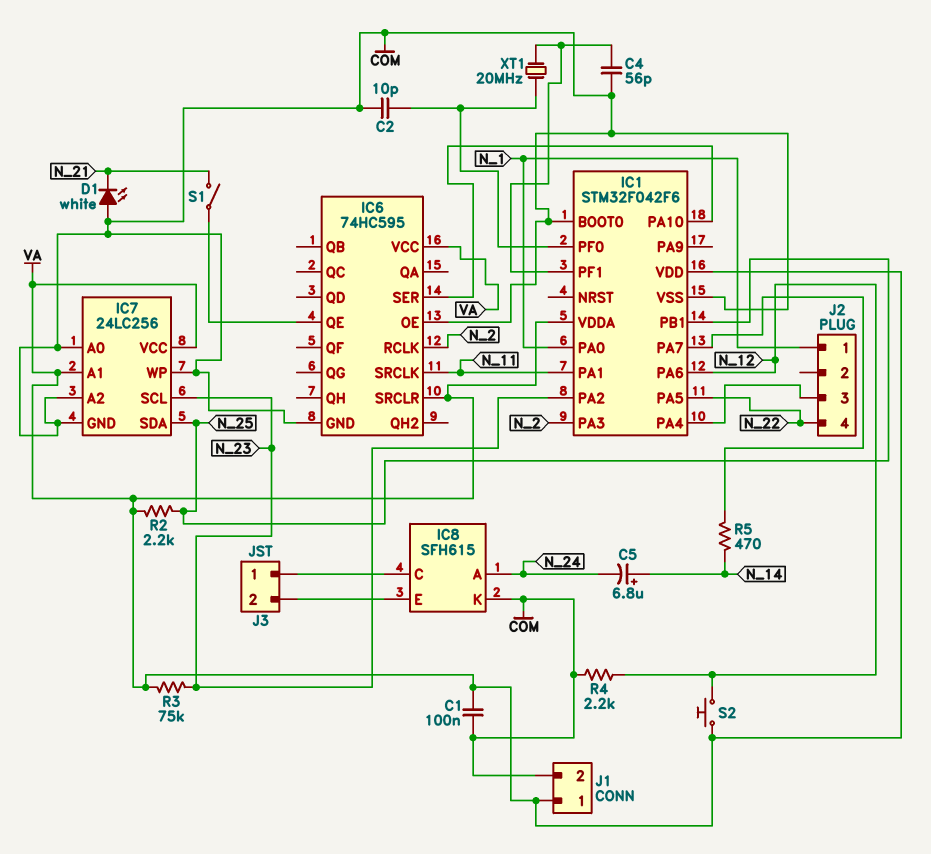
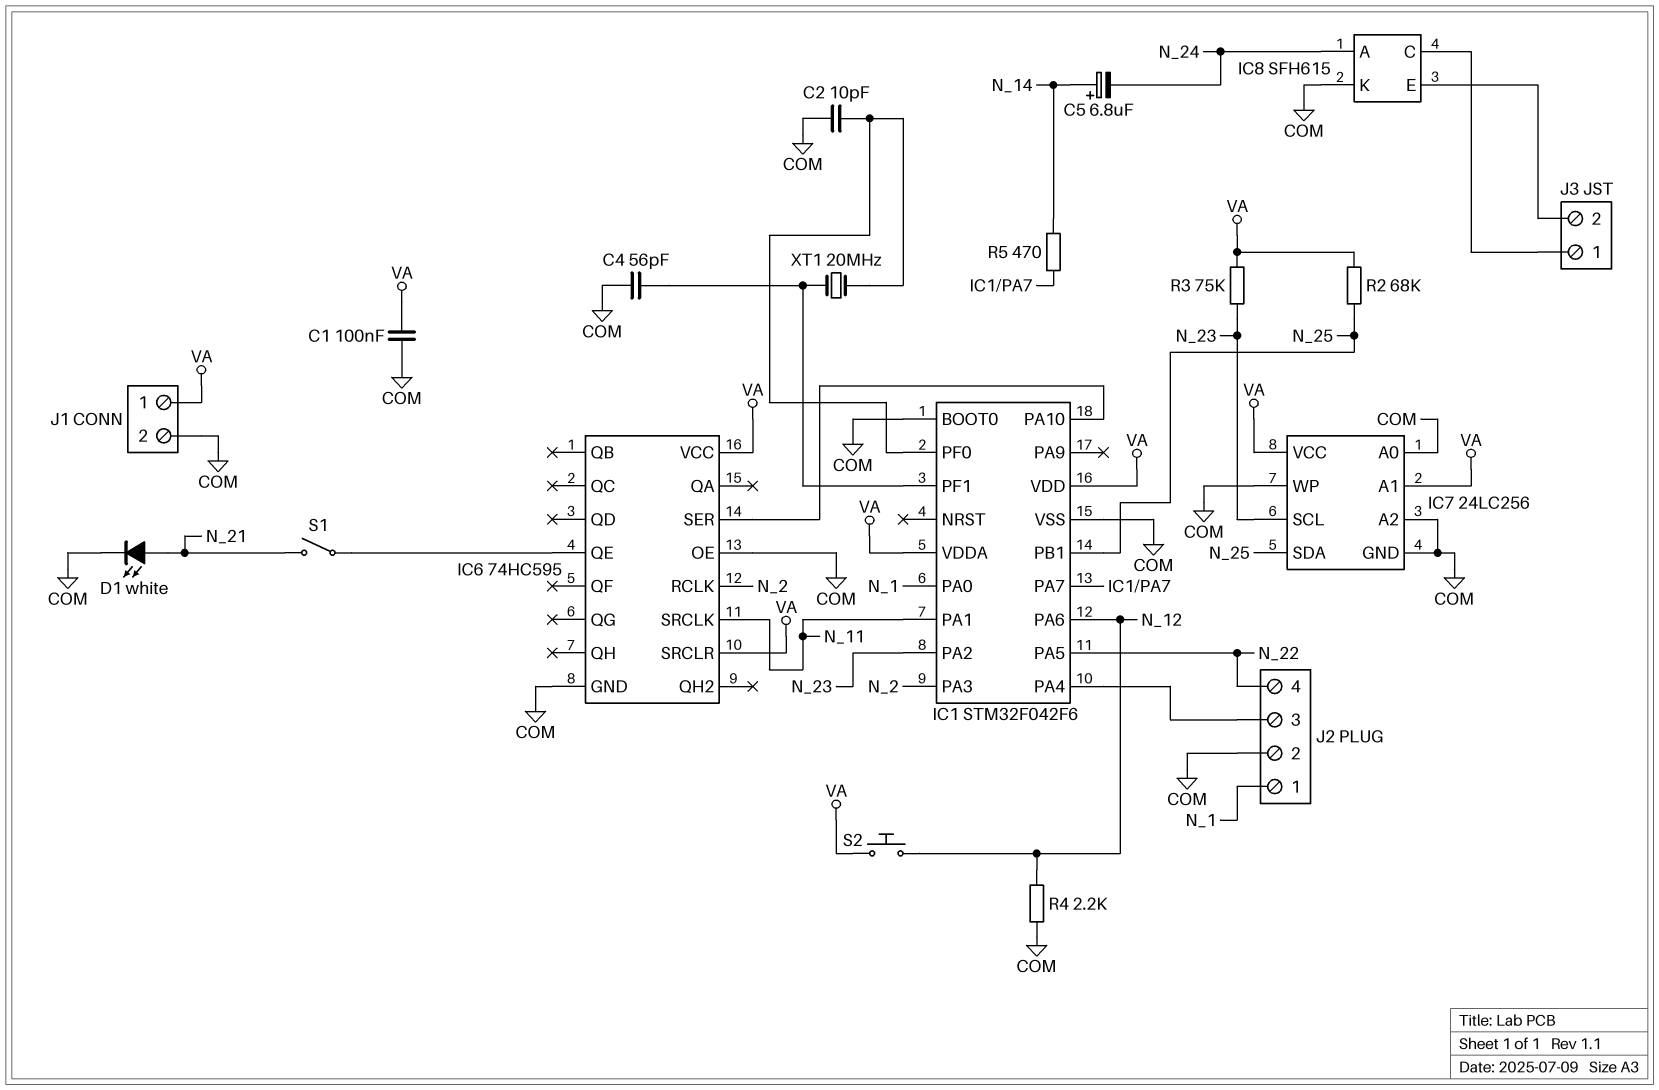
D1: LED white (A COM, K N_21) -> LED white (A N_21, K COM)
J2 pin 2: none -> COM
R2: 2.2k (N_25, VA) -> 68k (N_25, VA)

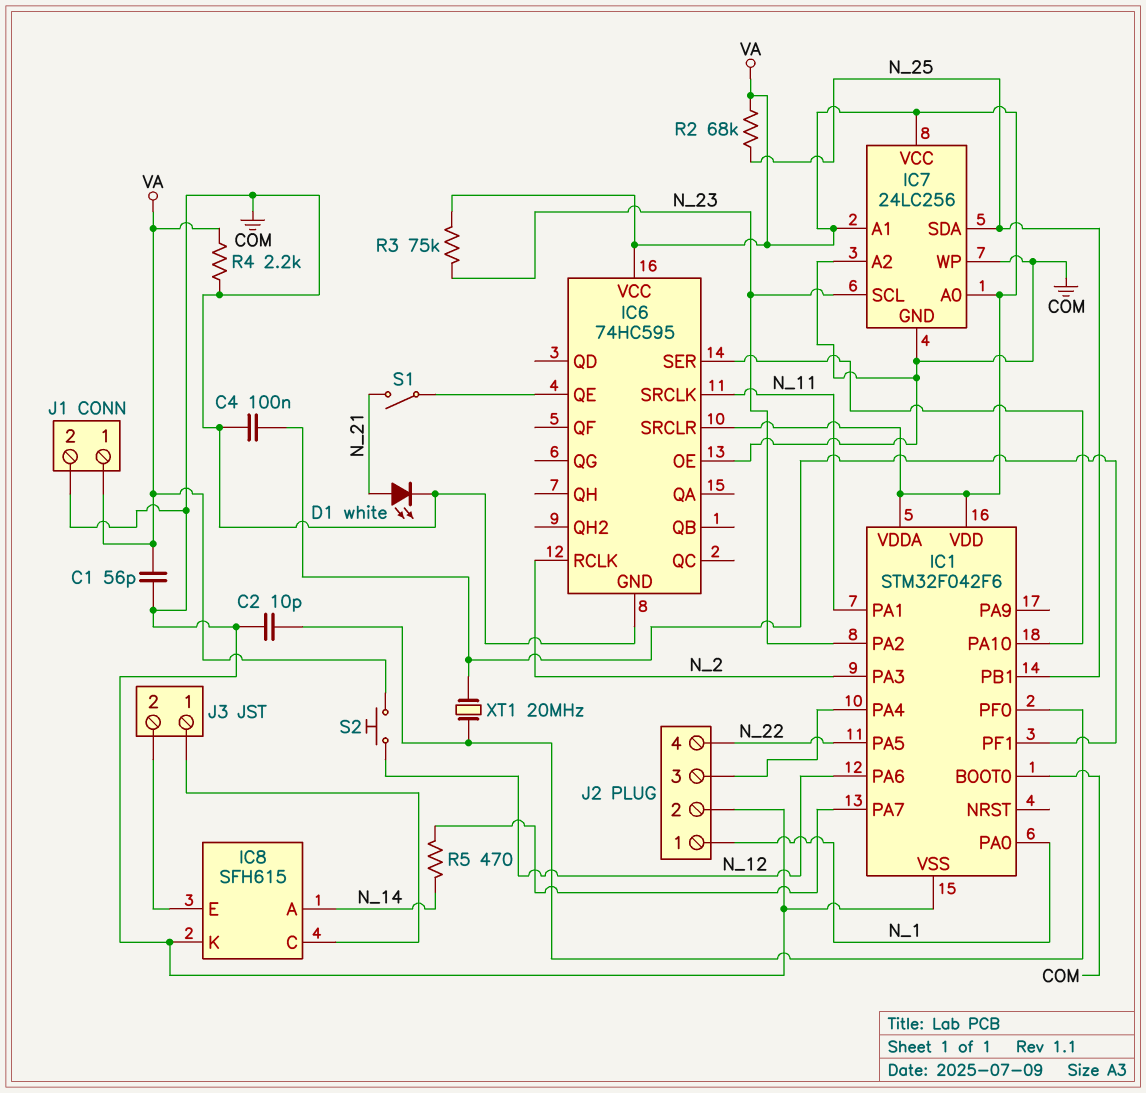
C1: 100nF (COM, VA) -> 56pF (COM, VA)
C4: 56pF (COM, IC1/PF1) -> 100nF (COM, IC1/PF1)
C5: 6.8uF (plus N_14, minus N_24) -> none
IC7 pin A0: COM -> VA
IC8 pin A: N_24 -> N_14
R4: 2.2k (COM, N_12) -> 2.2k (COM, VA)

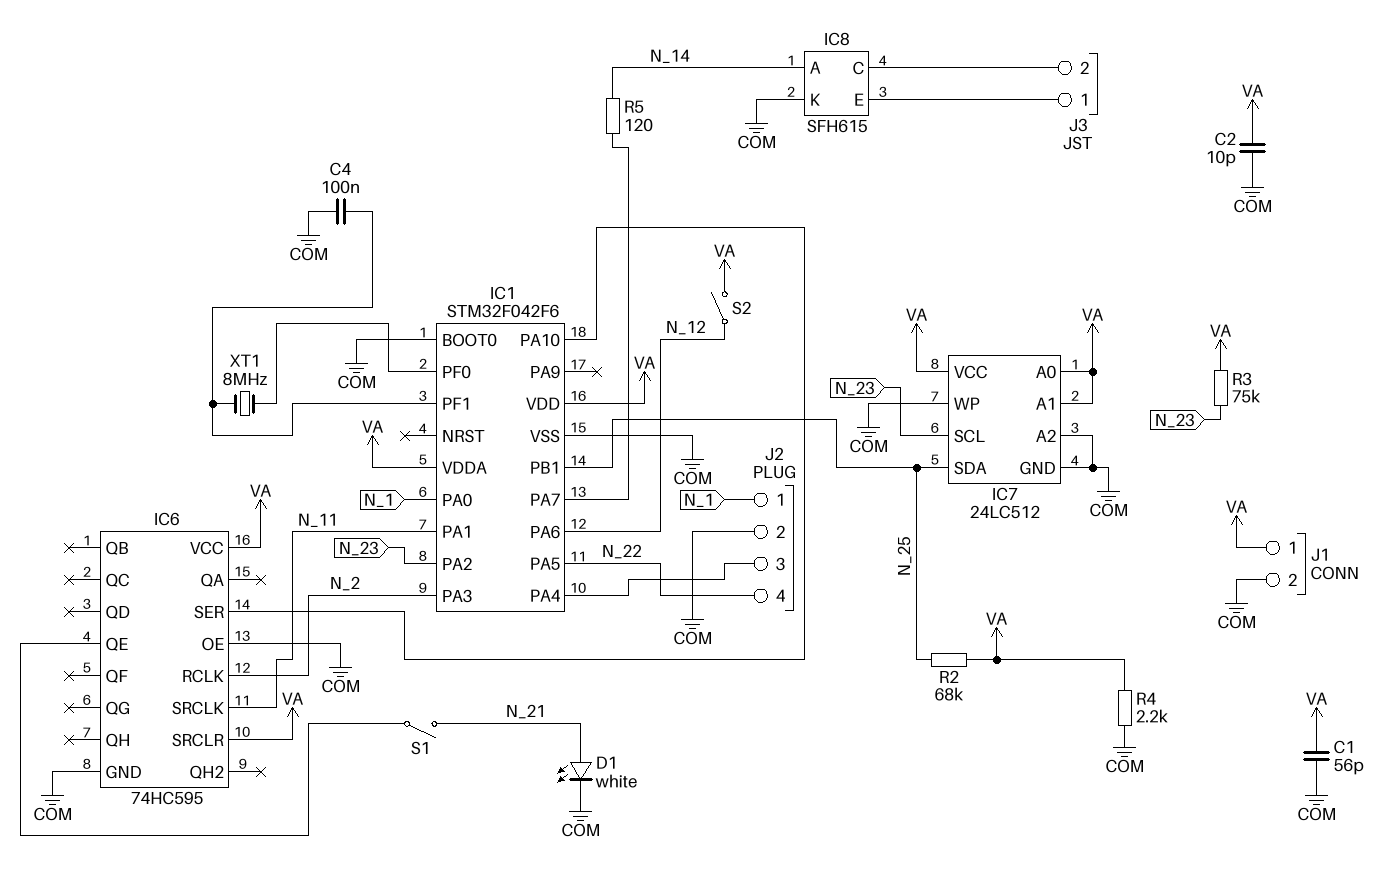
C2: 10pF (COM, IC1/PF0) -> 10pF (COM, VA)
IC7: 24LC256 -> 24LC512
J3 pin 1: IC8/C -> IC8/E
J3 pin 2: IC8/E -> IC8/C
R5: 470 (IC1/PA7, N_14) -> 120 (IC1/PA7, N_14)
S2: button (N_12, VA) -> switch (N_12, VA)
XT1: 20MHz (IC1/PF0, IC1/PF1) -> 8MHz (IC1/PF0, IC1/PF1)

